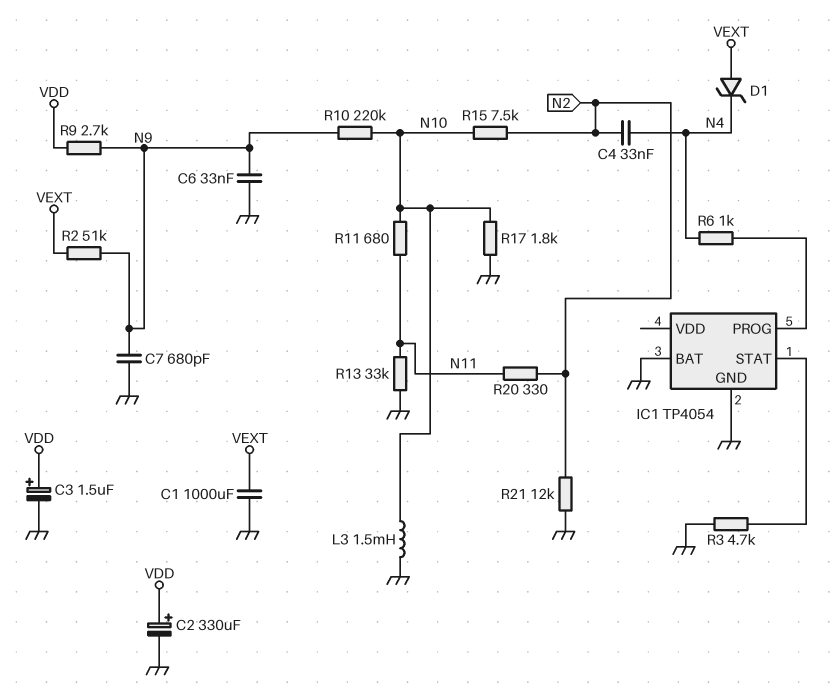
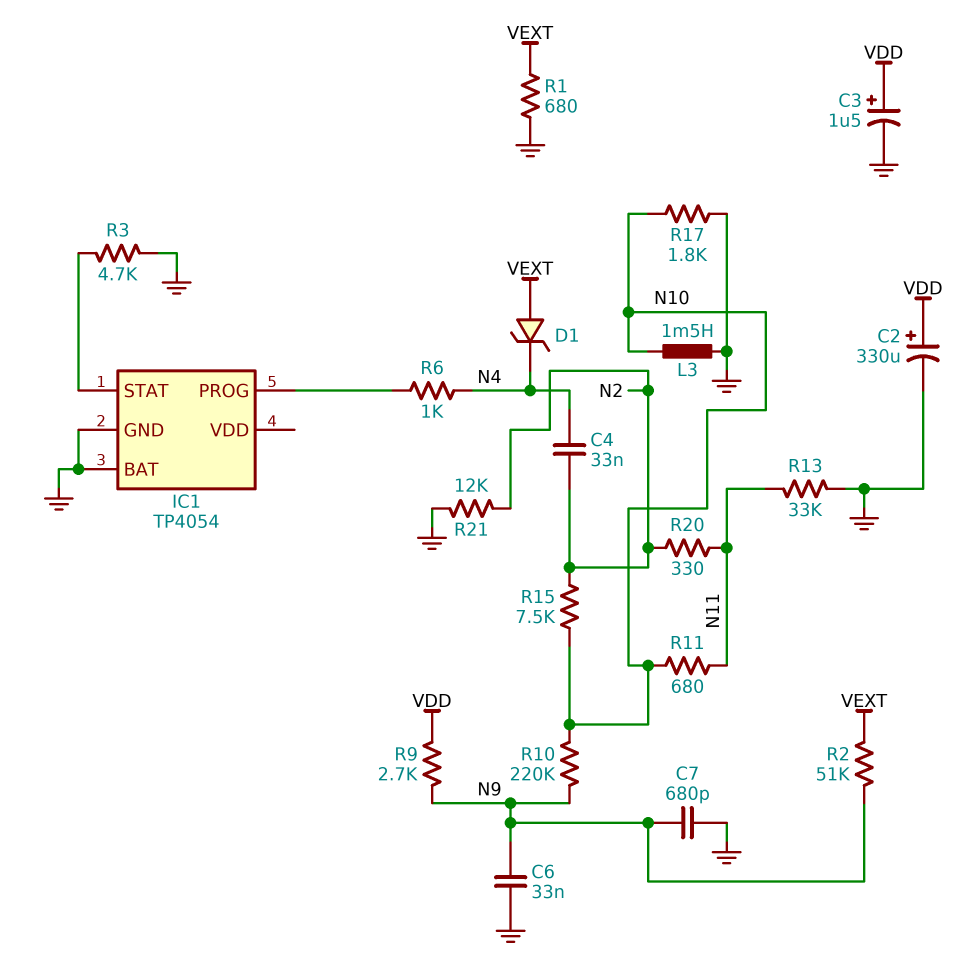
C1: 1000uF (GND, VEXT) -> none
R1: none -> 680 (GND, VEXT)

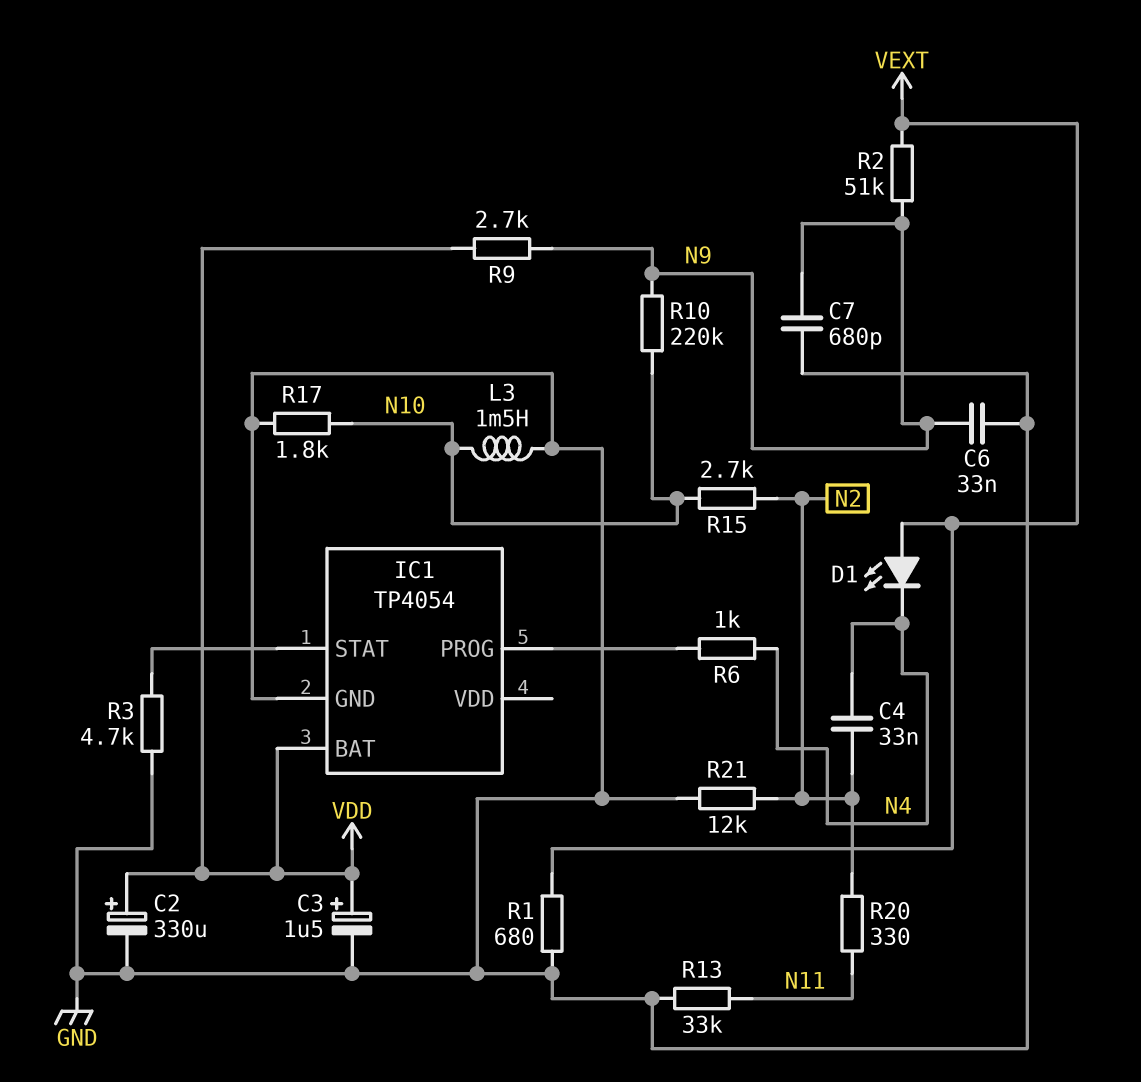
D1: zener (A VEXT, K N4) -> LED (A VEXT, K N4)
IC1 pin BAT: GND -> VDD
R11: 680 (N10, N11) -> none
R15: 7.5k (N2, N10) -> 2.7k (N2, N10)

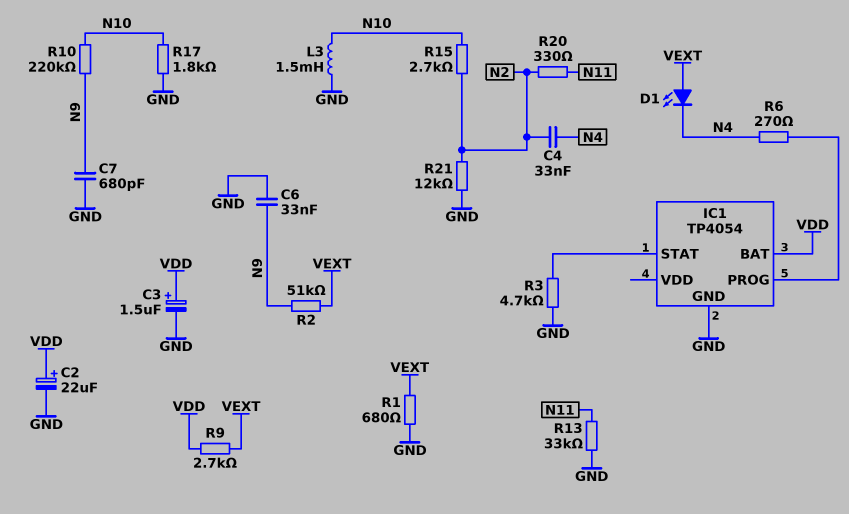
C2: 330uF (plus VDD, minus GND) -> 22uF (plus VDD, minus GND)
R6: 1k (IC1/PROG, N4) -> 270 (IC1/PROG, N4)
R9: 2.7k (N9, VDD) -> 2.7k (VDD, VEXT)

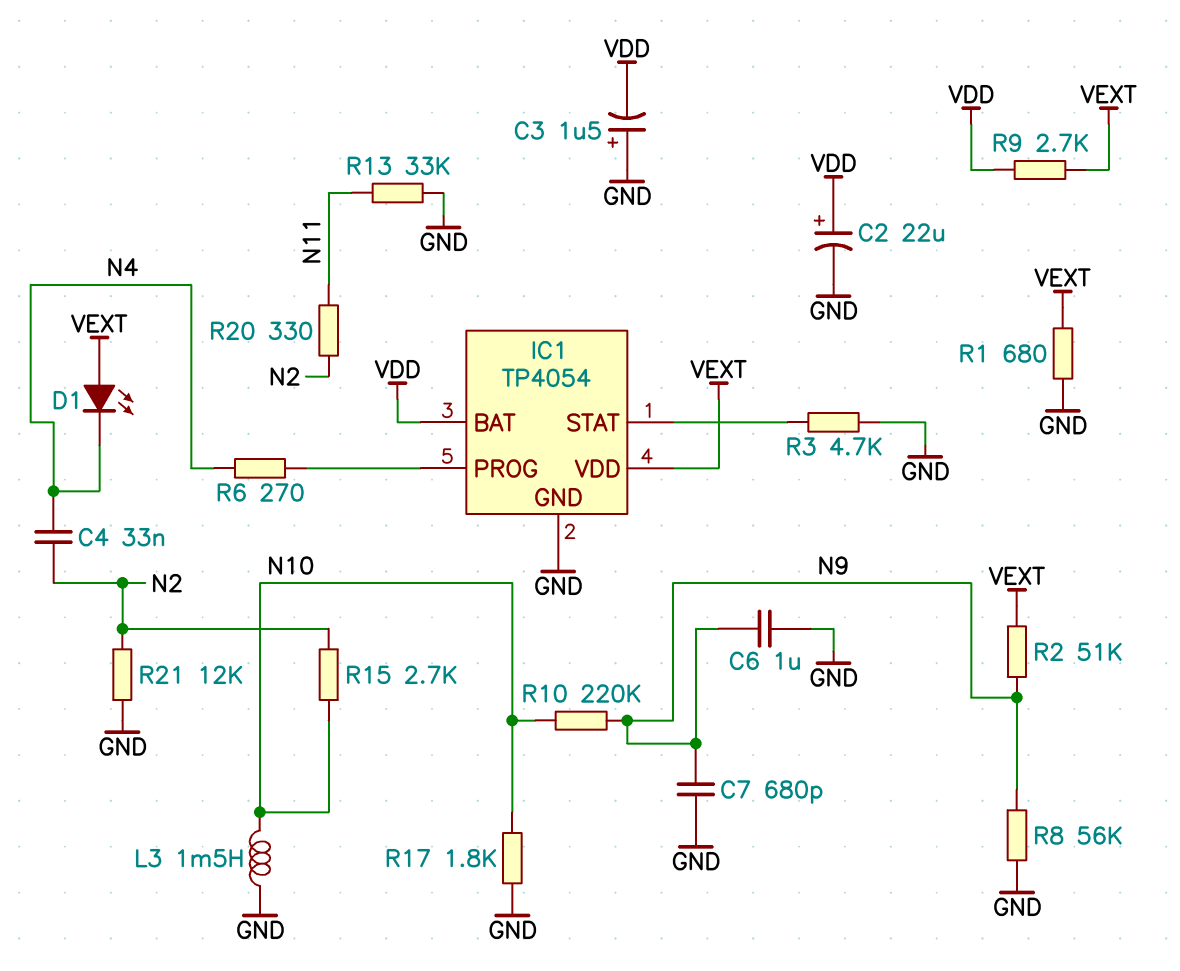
C3: 1.5uF (plus VDD, minus GND) -> 1.5uF (plus GND, minus VDD)
C6: 33nF (GND, N9) -> 1uF (GND, N9)
IC1 pin VDD: none -> VEXT
R8: none -> 56k (GND, N9)

